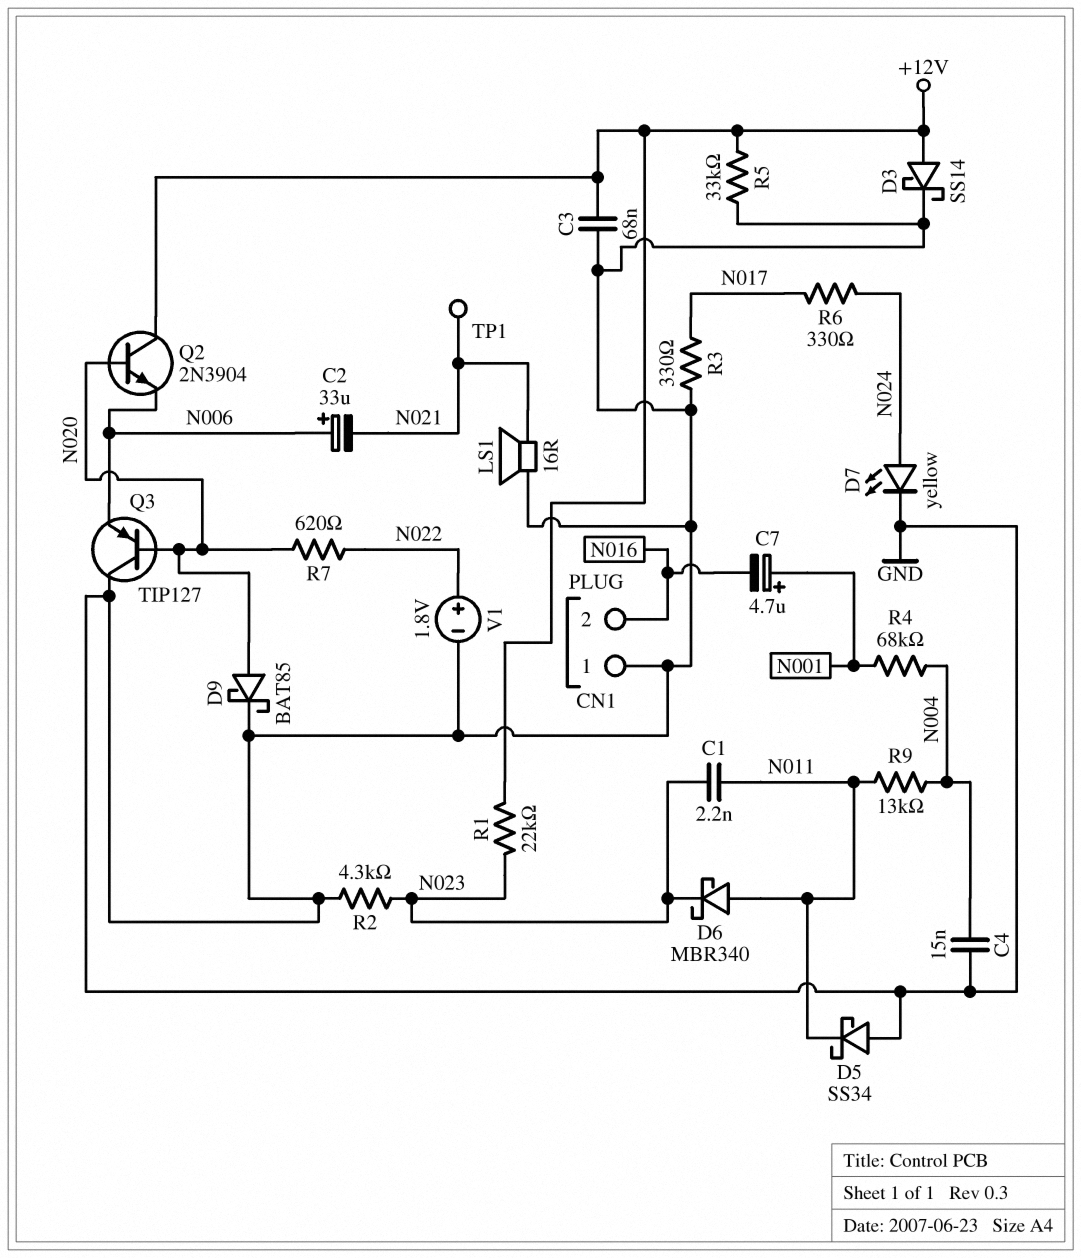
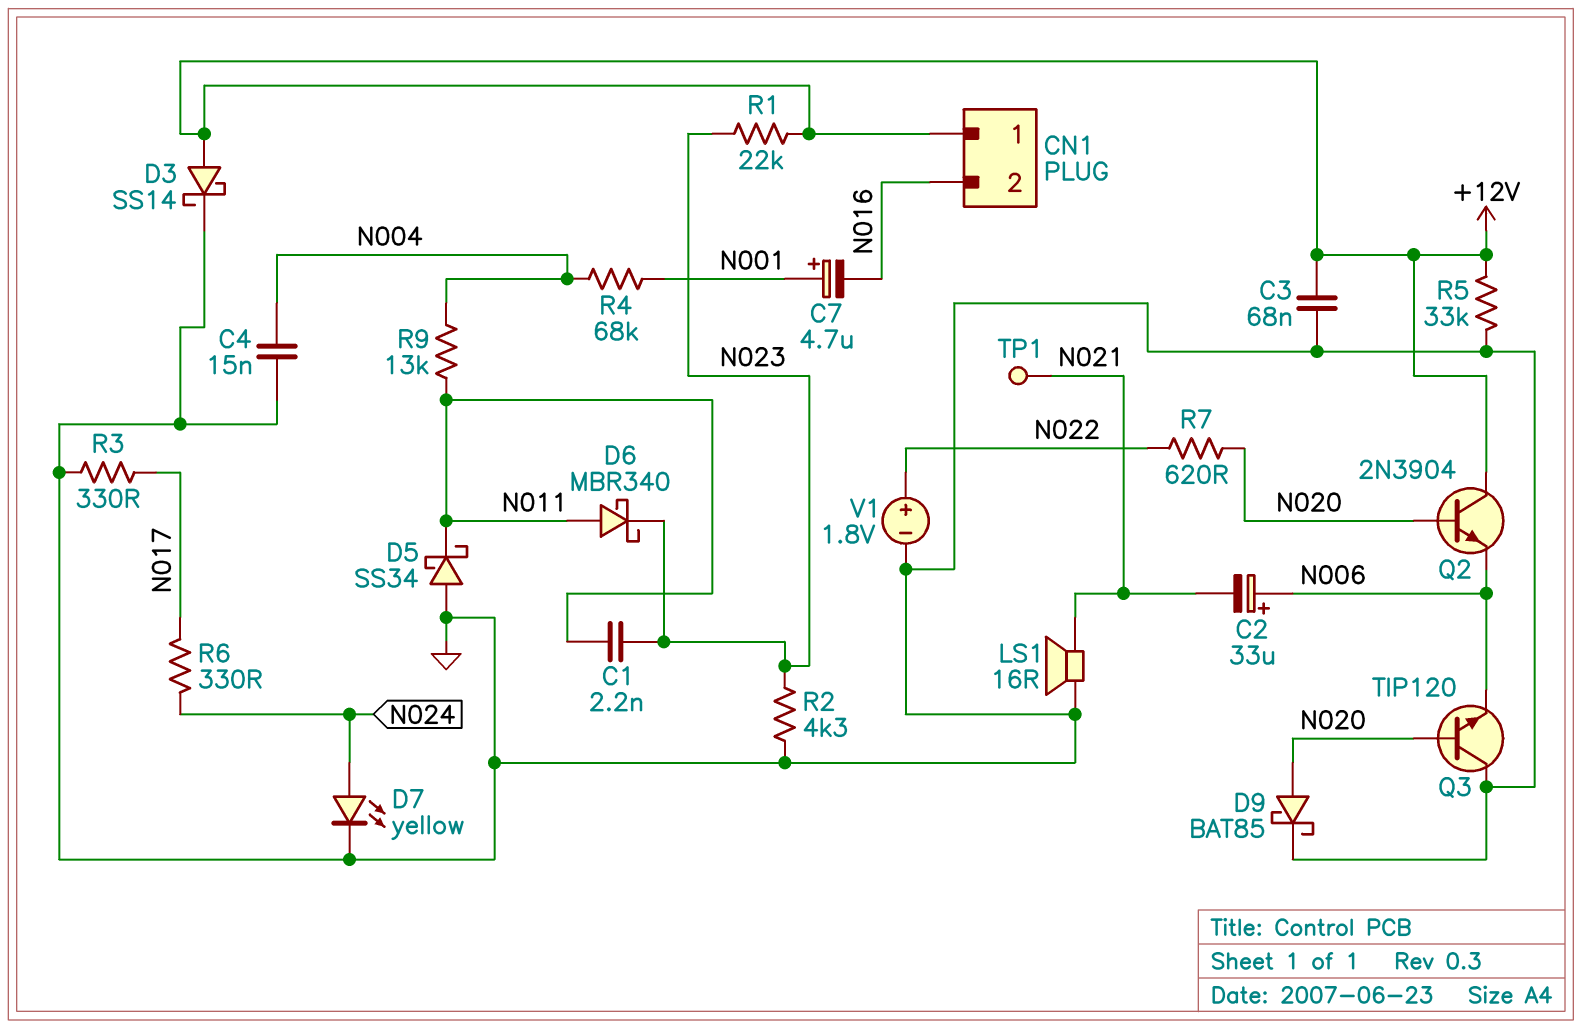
CN1 pin 1: GND -> +12V
Q3: PNP TIP127 (B N020, C GND, E N006) -> NPN TIP120 (B N020, C GND, E N006)

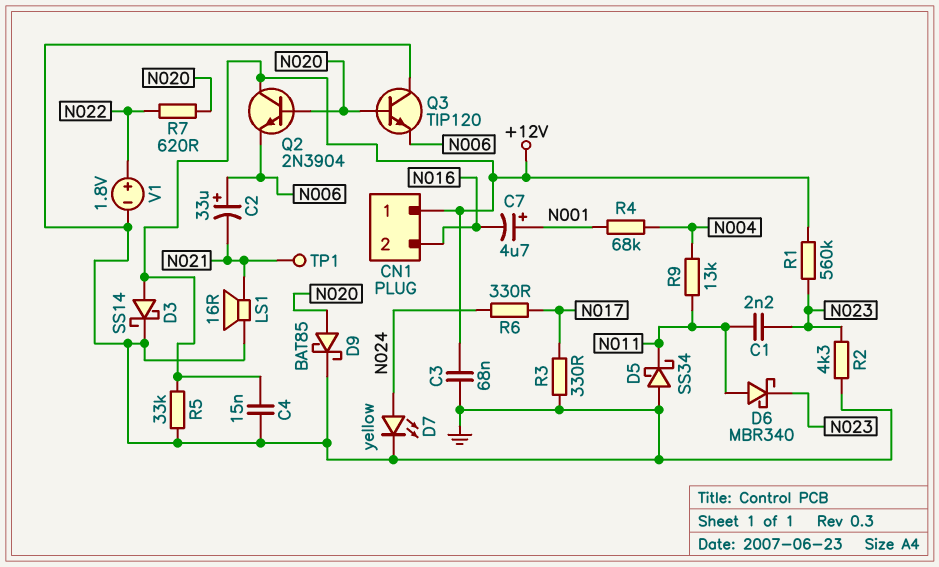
C4: 15nF (GND, N004) -> 15nF (+12V, GND)
R1: 22k (+12V, N023) -> 560k (+12V, N023)

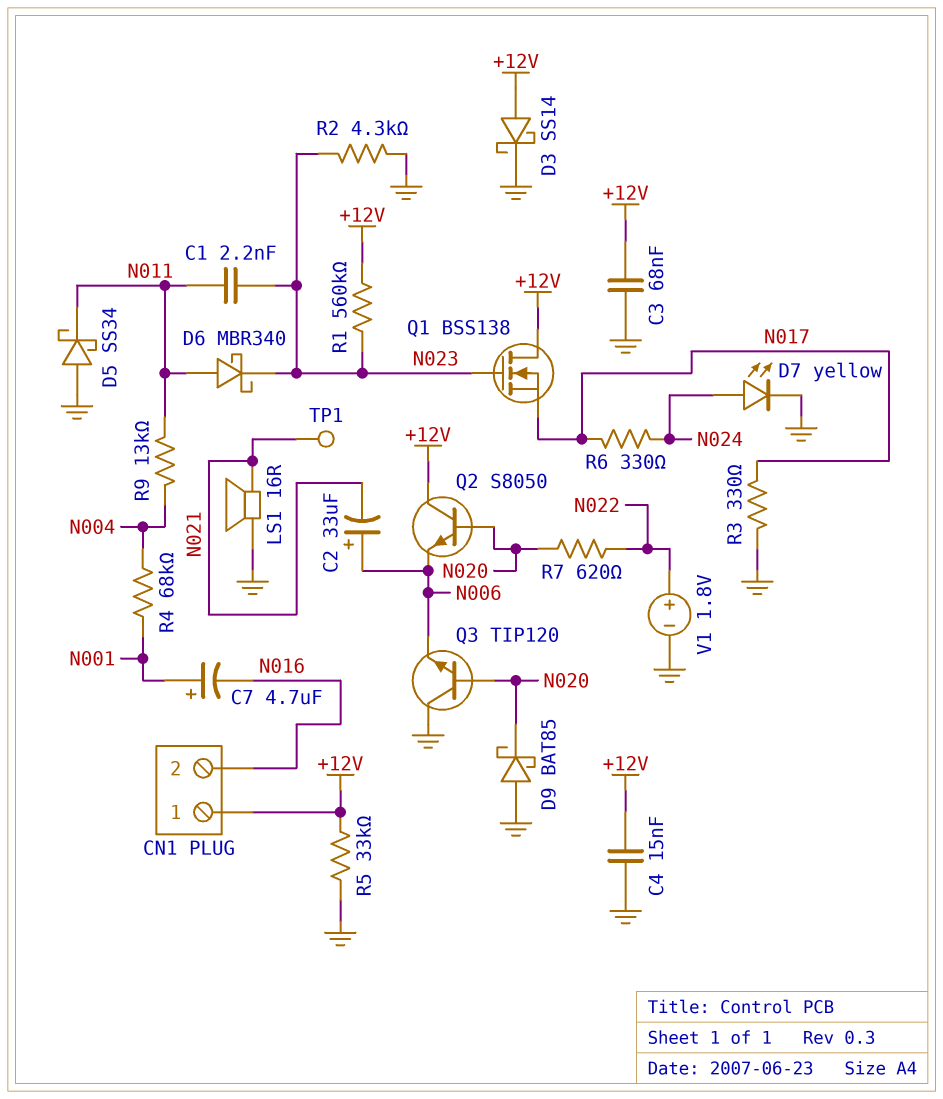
D9: schottky BAT85 (A N020, K GND) -> schottky BAT85 (A GND, K N020)
Q1: none -> NMOS BSS138 (G N023, D +12V, S N017)
Q2: NPN 2N3904 (B N020, C +12V, E N006) -> NPN S8050 (B N020, C +12V, E N006)

